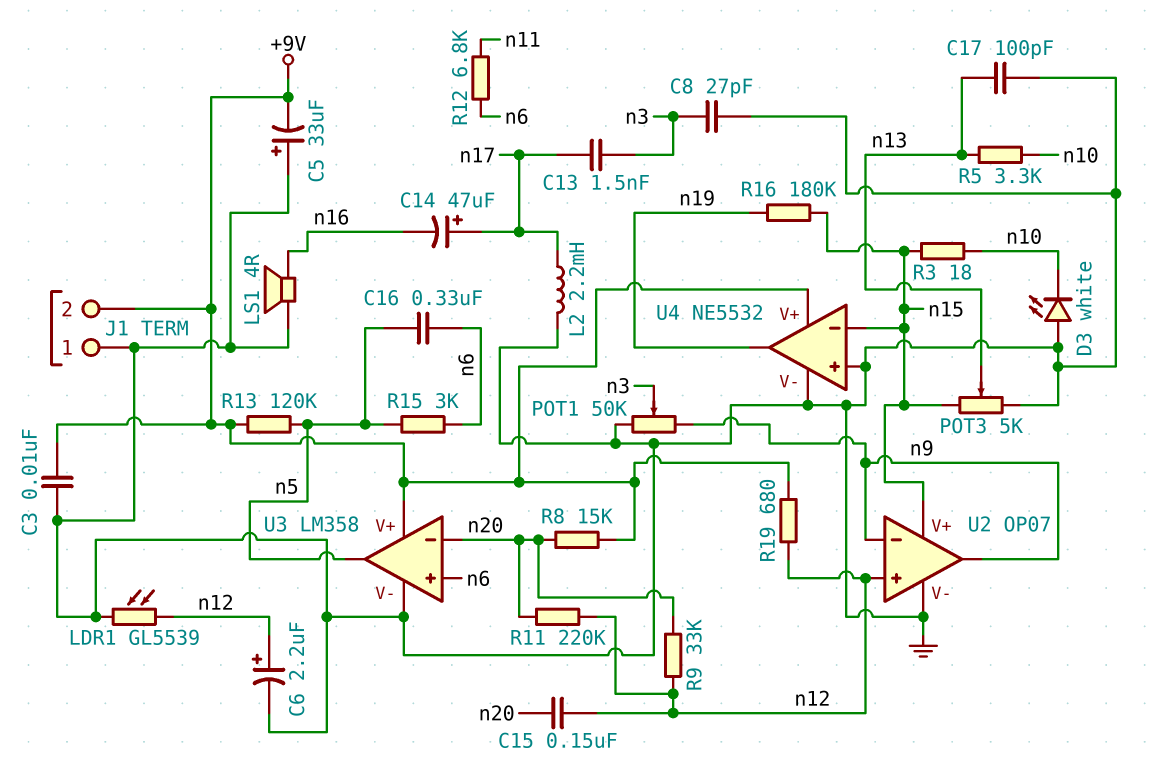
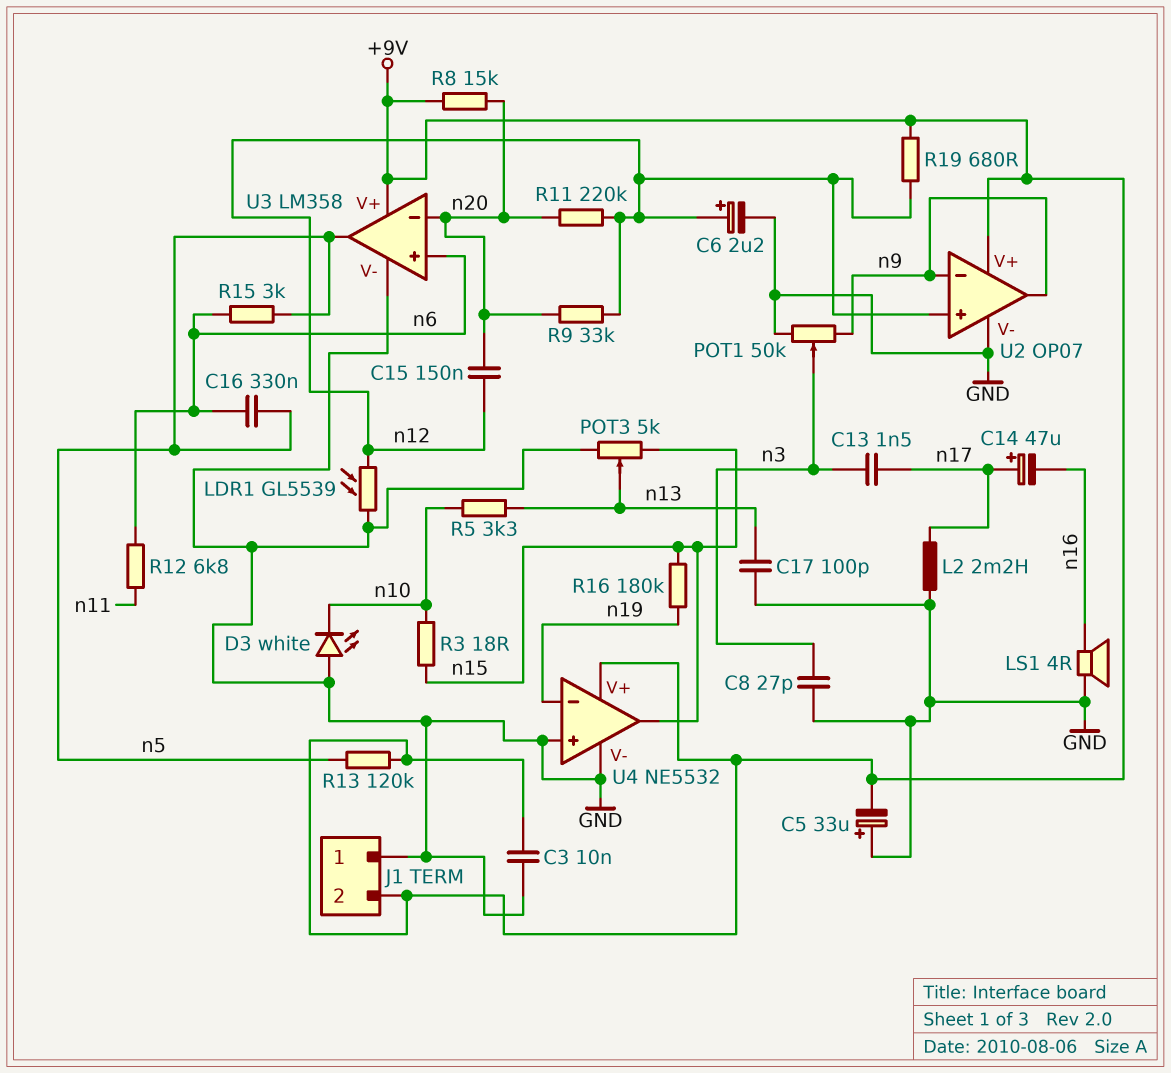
U2 pin V+: n15 -> +9V
U4 pin in-: n15 -> n19
U4 pin out: n19 -> n15

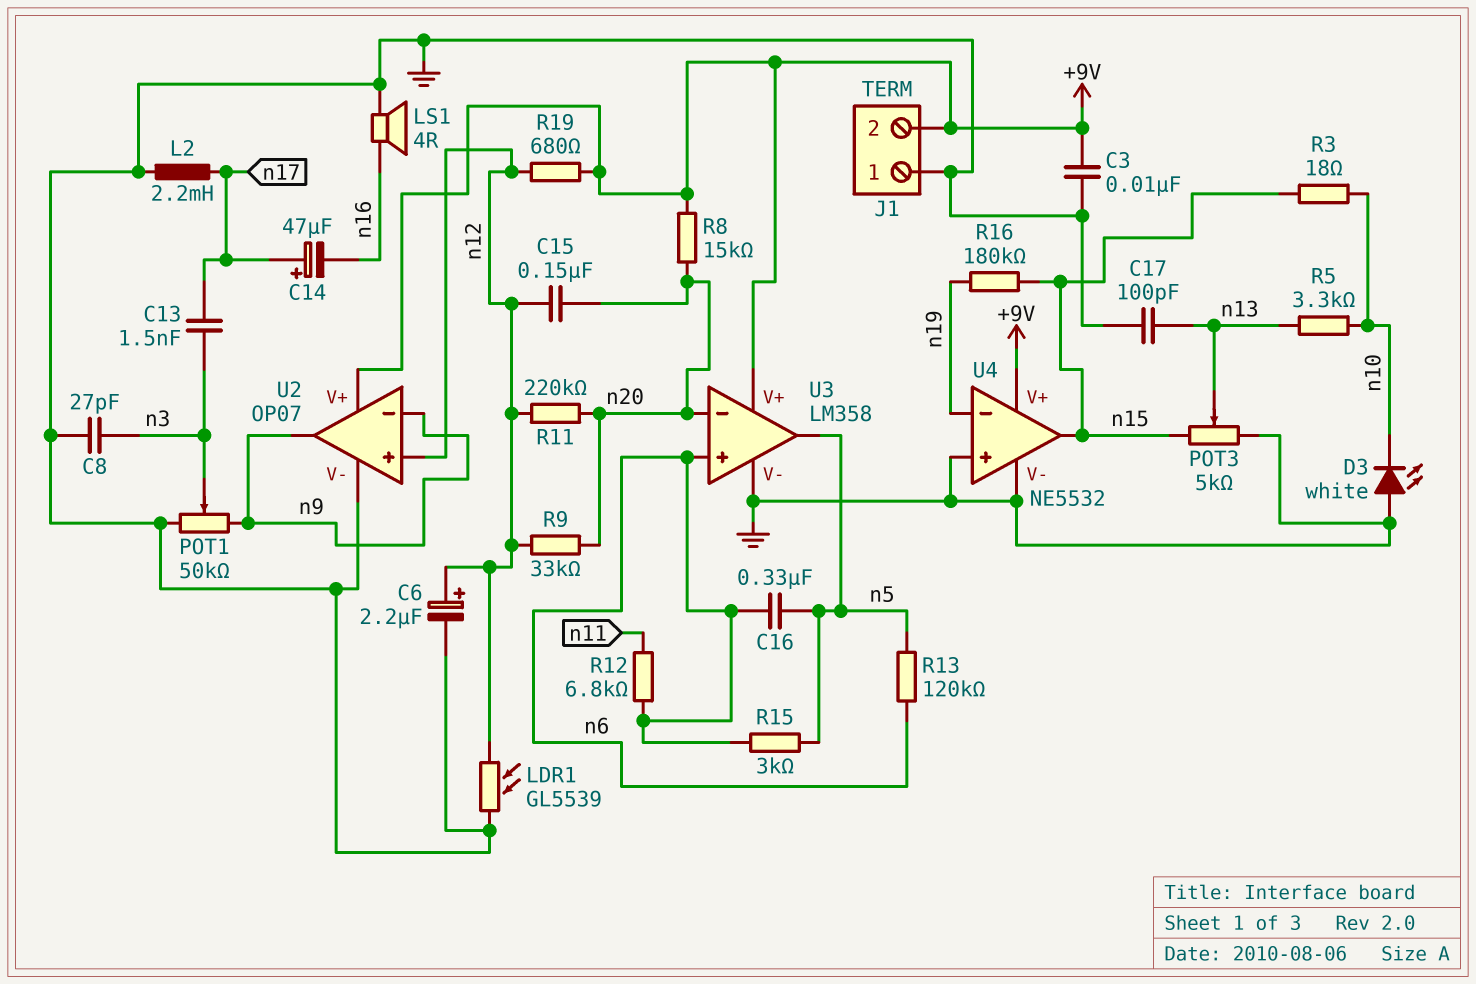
C5: 33uF (plus GND, minus +9V) -> none
R13: 120k (+9V, n5) -> 120k (n5, n6)

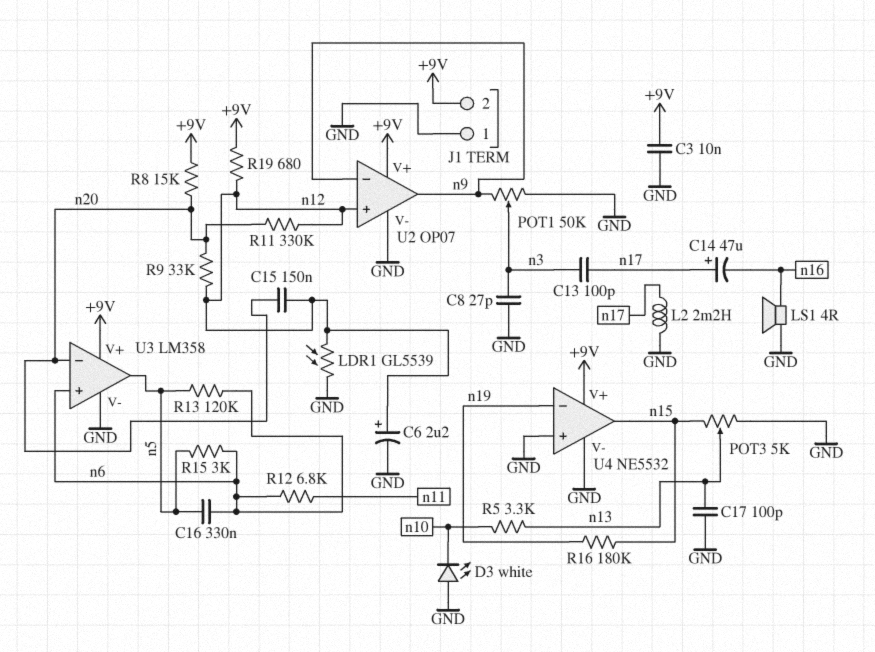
C13: 1.5nF (n3, n17) -> 100pF (n3, n17)
R3: 18 (n10, n15) -> none
R11: 220k (n12, n20) -> 330k (n12, n20)

